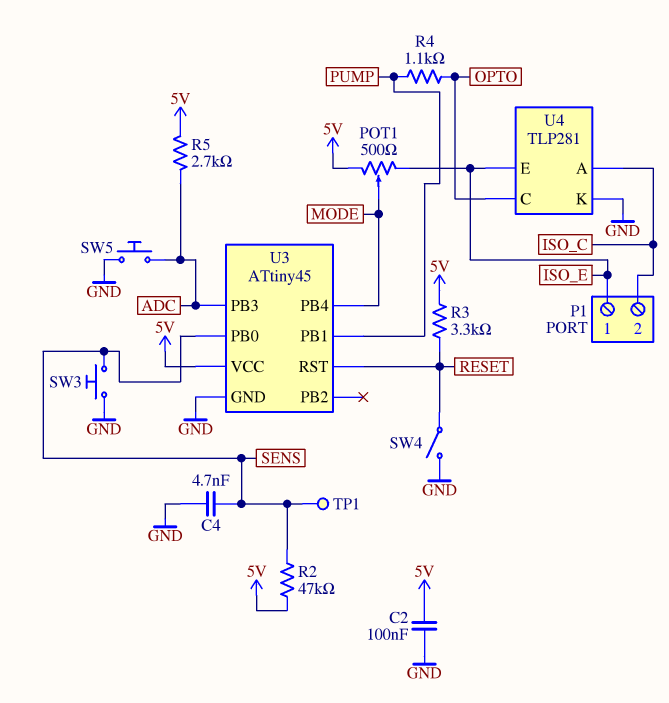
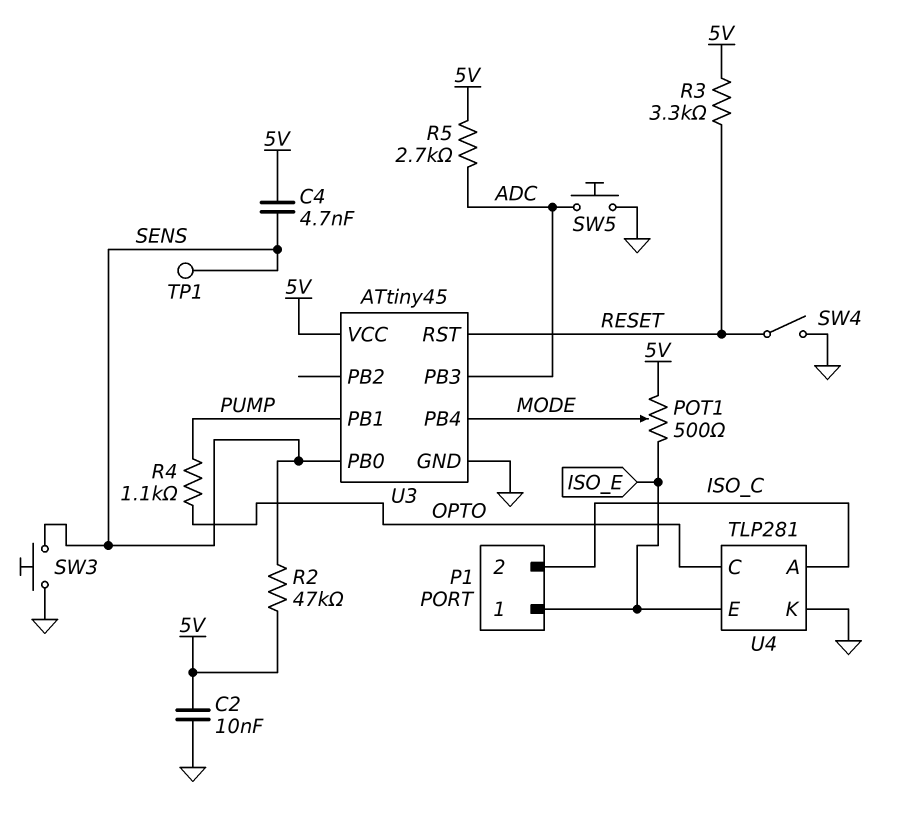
C2: 100nF (5V, GND) -> 10nF (5V, GND)
C4: 4.7nF (GND, SENS) -> 4.7nF (5V, SENS)

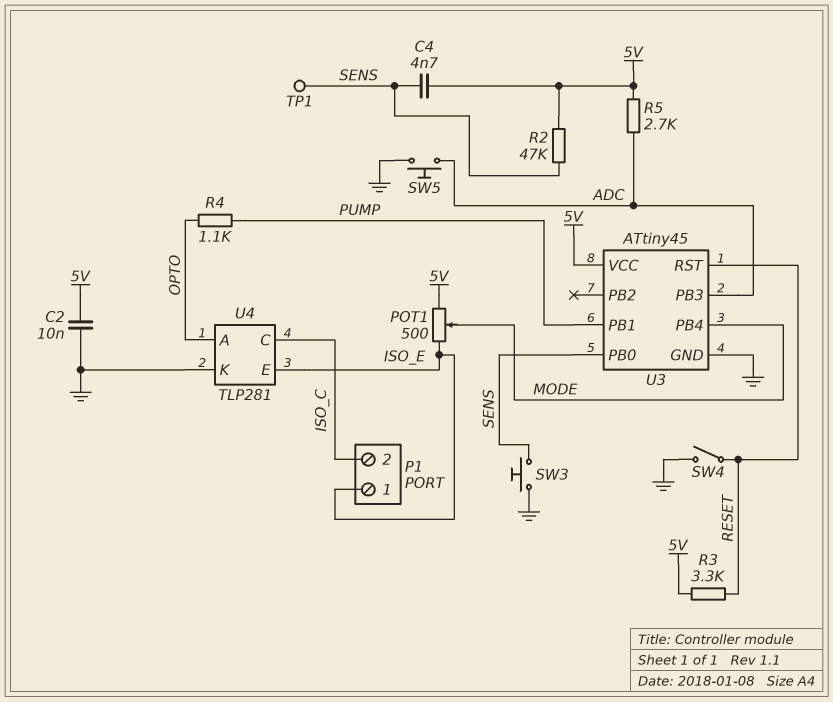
U4 pin A: ISO_C -> OPTO
U4 pin C: OPTO -> ISO_C

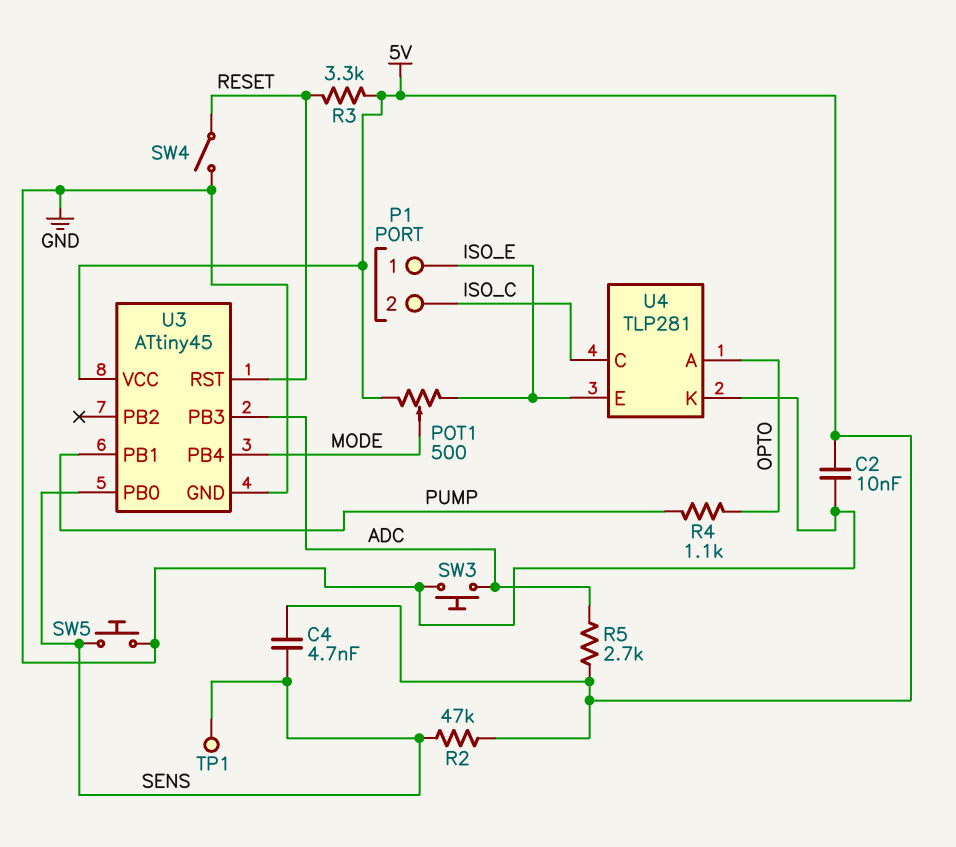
SW3: button (GND, SENS) -> button (ADC, GND)
SW5: button (ADC, GND) -> button (GND, SENS)

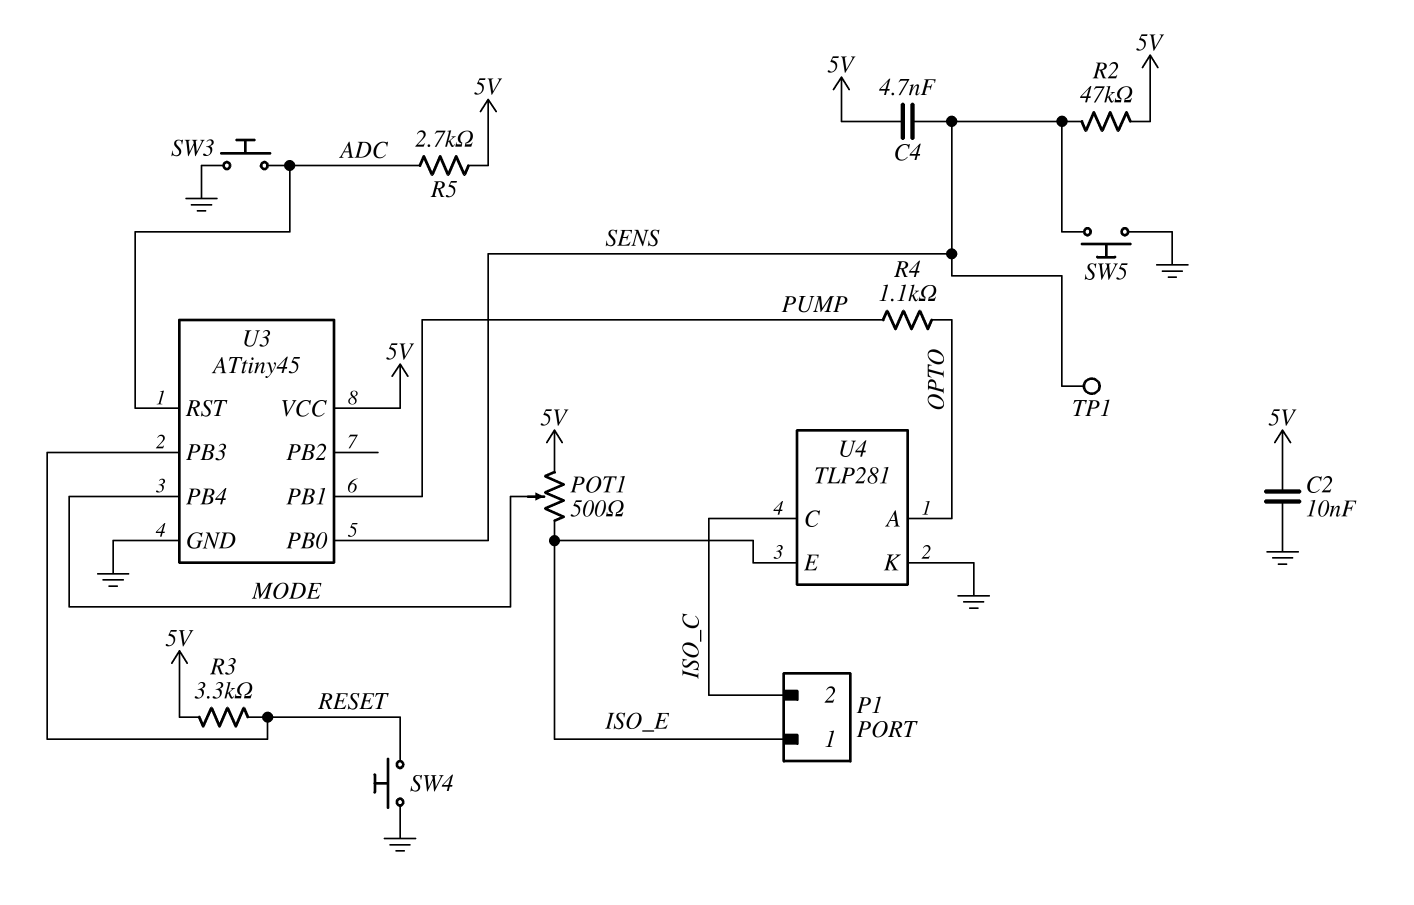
SW4: switch (GND, RESET) -> button (GND, RESET)
U3 pin PB3: ADC -> RESET
U3 pin RST: RESET -> ADC

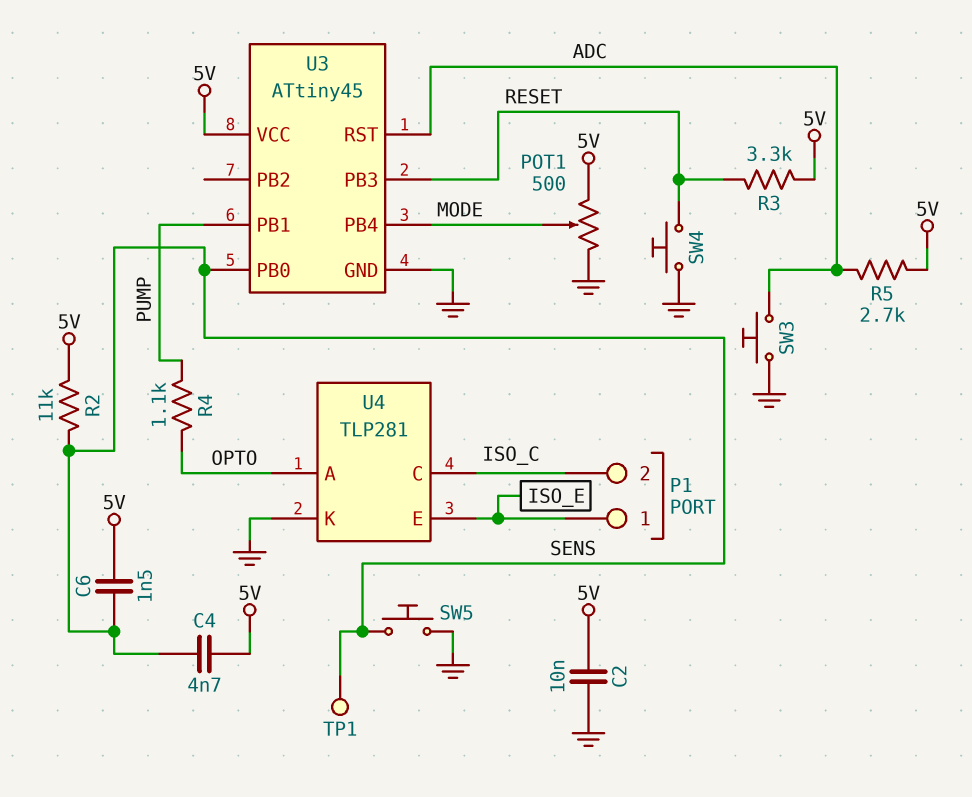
C6: none -> 1.5nF (5V, SENS)
POT1: 500 (5V, ISO_E, wiper MODE) -> 500 (5V, GND, wiper MODE)
R2: 47k (5V, SENS) -> 11k (5V, SENS)

